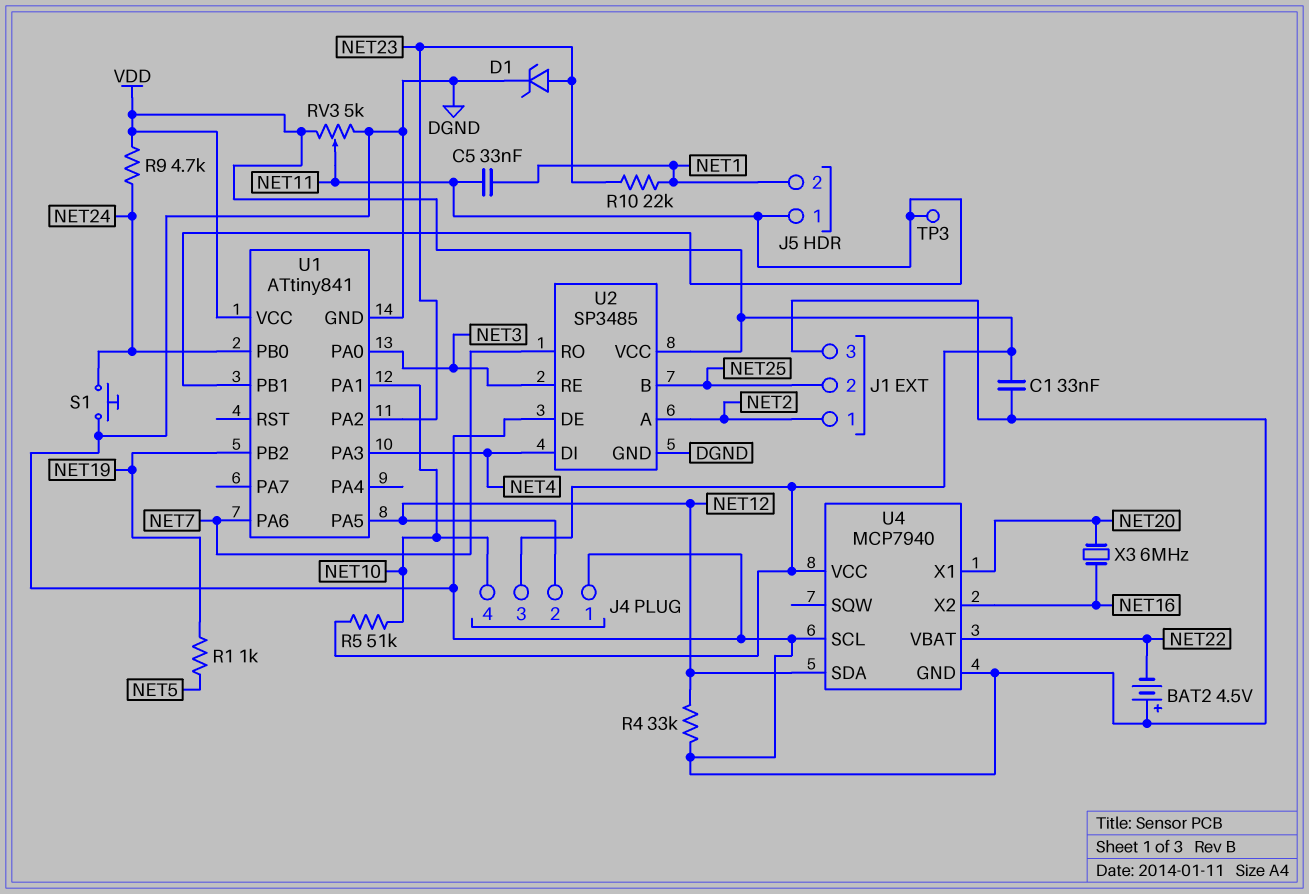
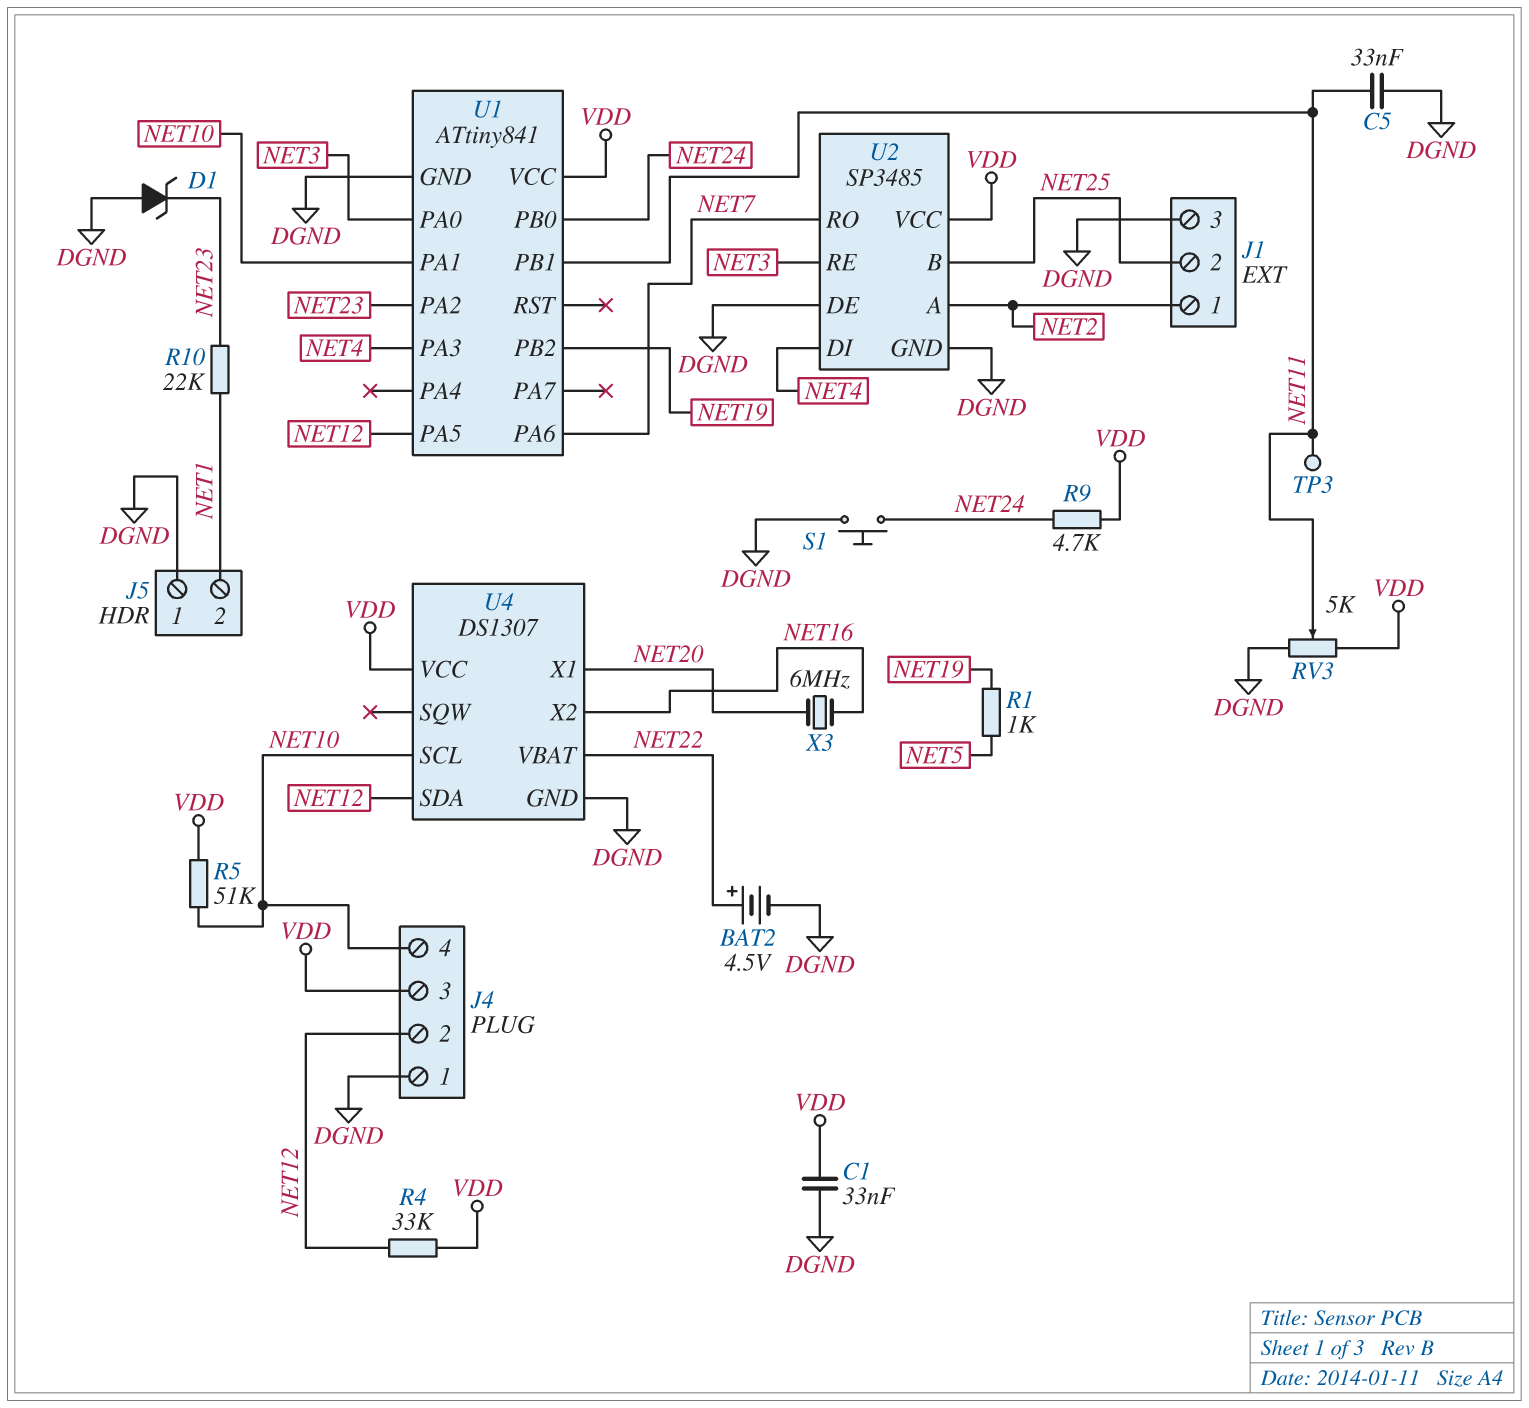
BAT2: 4.5V (plus DGND, minus NET22) -> 4.5V (plus NET22, minus DGND)
C5: 33nF (NET1, NET11) -> 33nF (DGND, NET11)
D1: zener (A NET23, K DGND) -> zener (A DGND, K NET23)
J5 pin 1: NET11 -> DGND
R4: 33k (DGND, NET12) -> 33k (NET12, VDD)
U4: MCP7940 -> DS1307
U4 pin SCL: DGND -> NET10

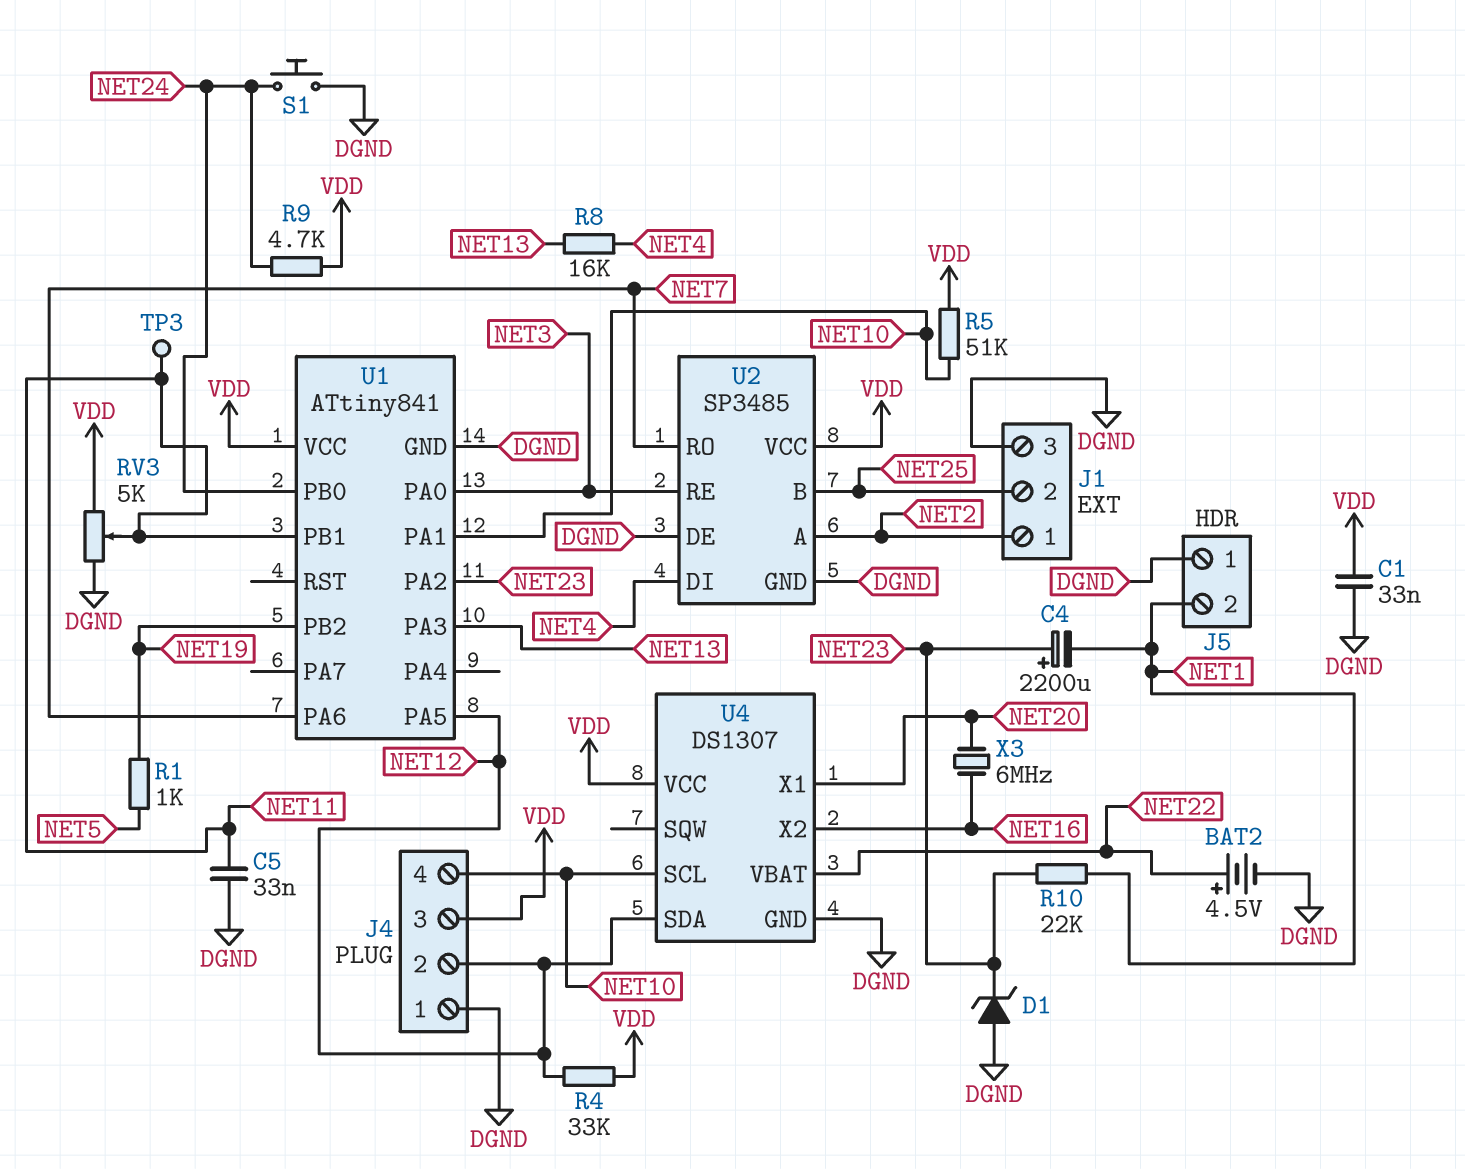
C4: none -> 2200uF (plus NET23, minus NET1)
R8: none -> 16k (NET4, NET13)
U1 pin PA3: NET4 -> NET13

